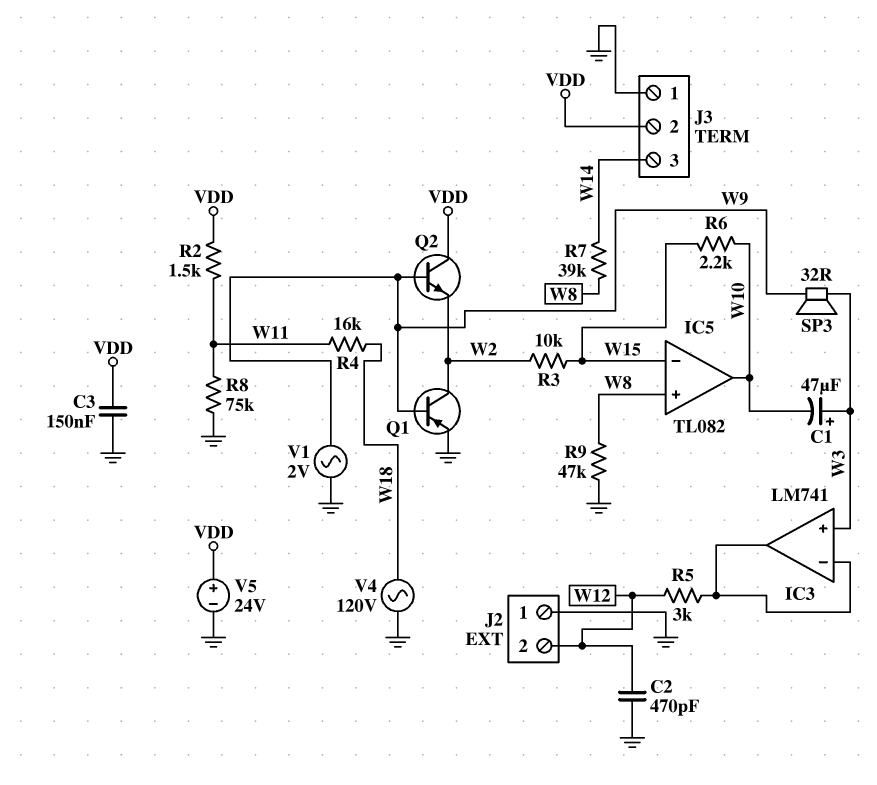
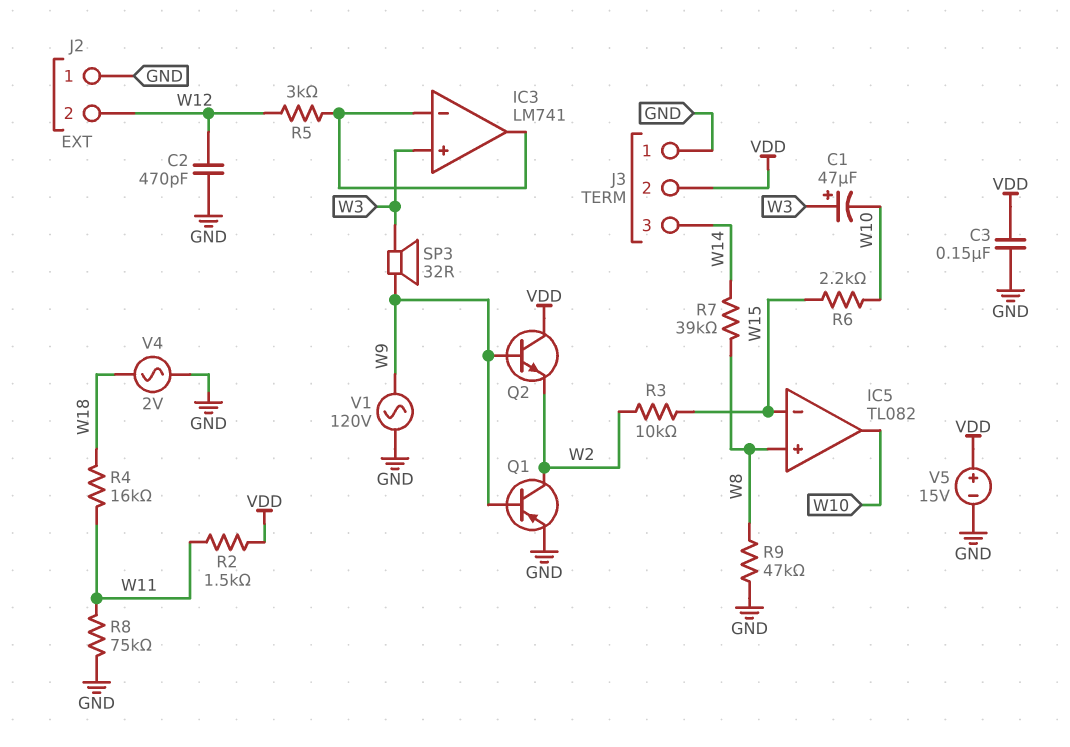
V1: AC 2V (GND, W9) -> AC 120V (GND, W9)
V4: AC 120V (GND, W18) -> AC 2V (GND, W18)
V5: 24V (plus VDD, minus GND) -> 15V (plus VDD, minus GND)

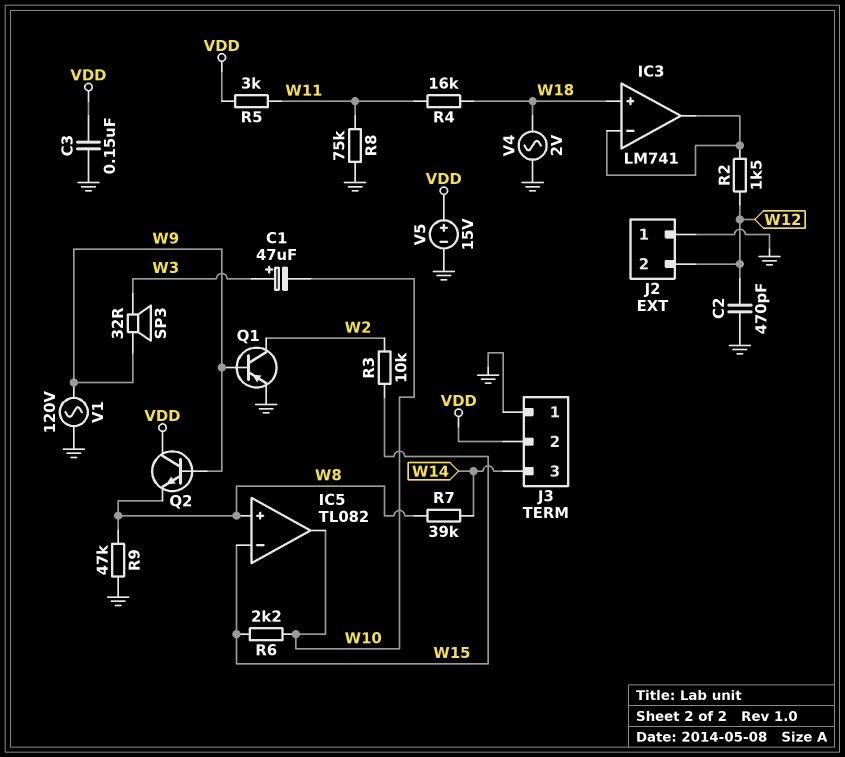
IC3 pin in+: W3 -> W18
Q2: NPN (B W9, C VDD, E W2) -> NPN (B W9, C VDD, E W8)
R2: 1.5k (VDD, W11) -> 1.5k (IC3/in-, W12)
R5: 3k (IC3/in-, W12) -> 3k (VDD, W11)

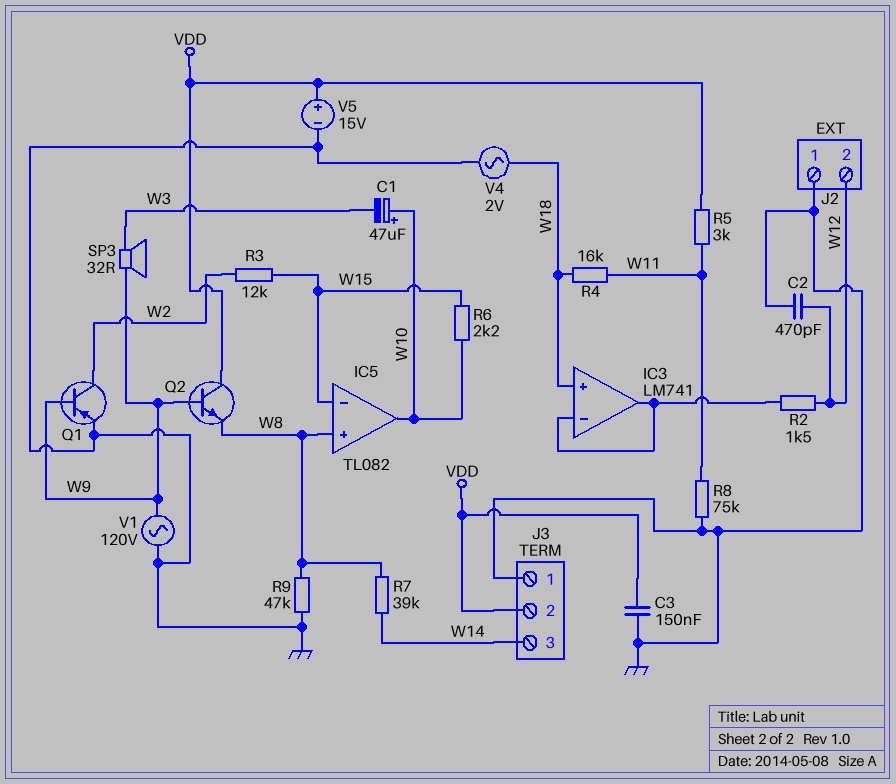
C1: 47uF (plus W3, minus W10) -> 47uF (plus W10, minus W3)
R3: 10k (W2, W15) -> 12k (W2, W15)

